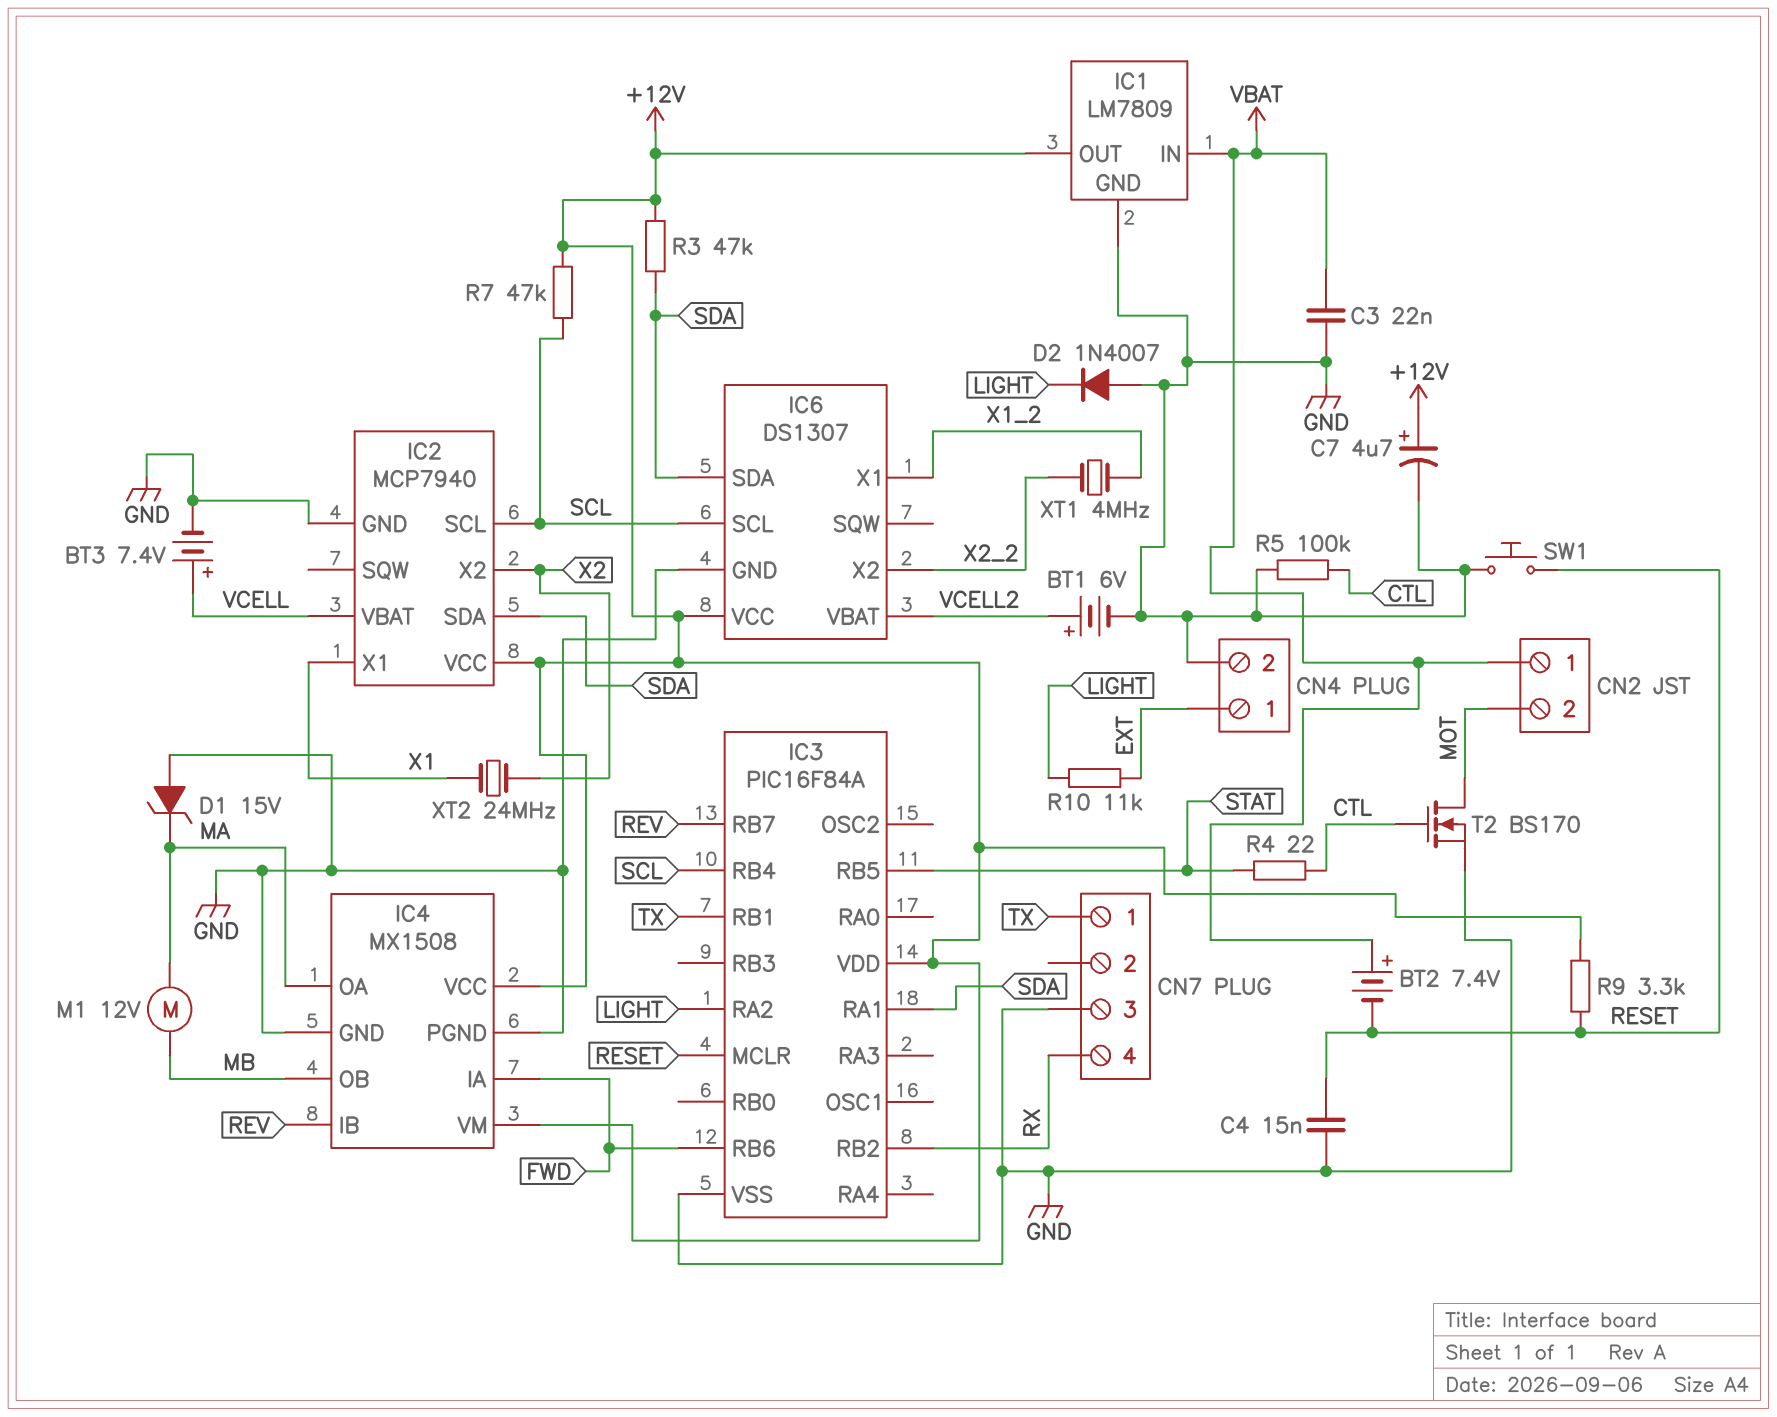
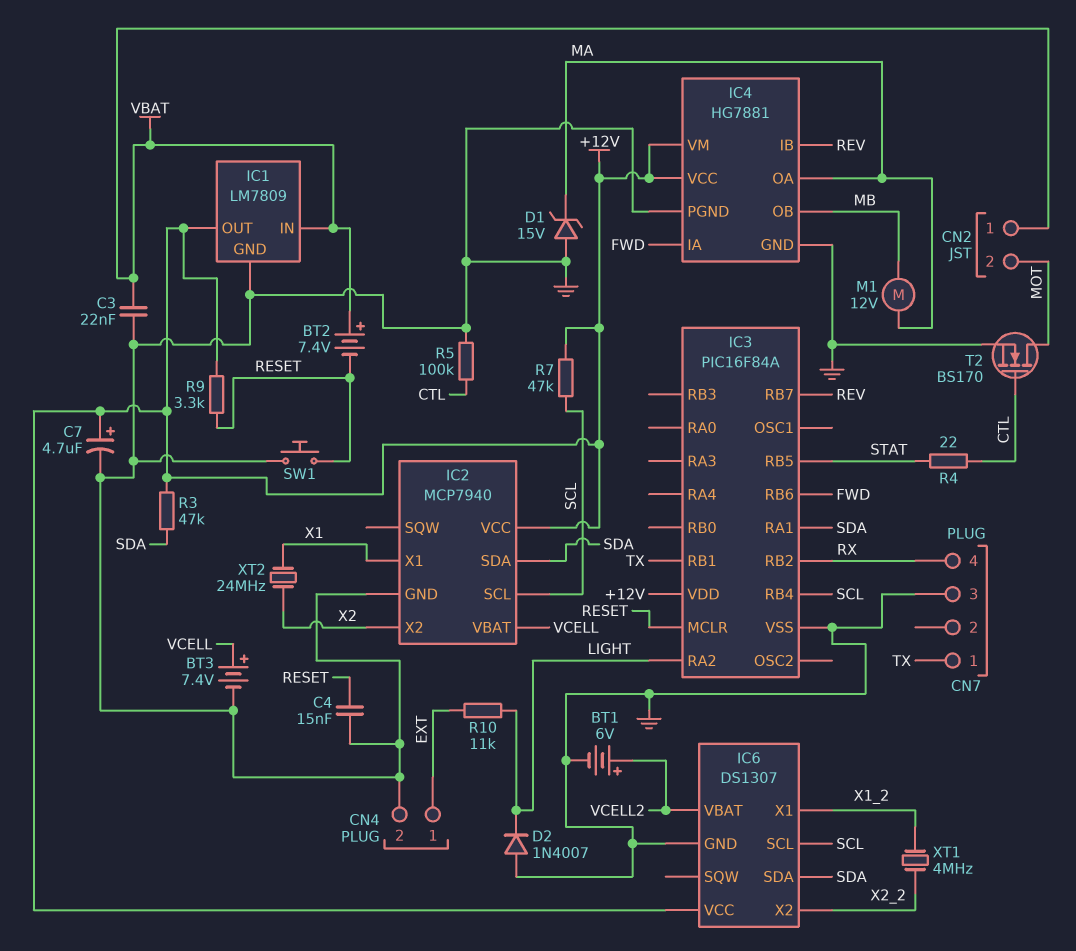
IC4: MX1508 -> HG7881

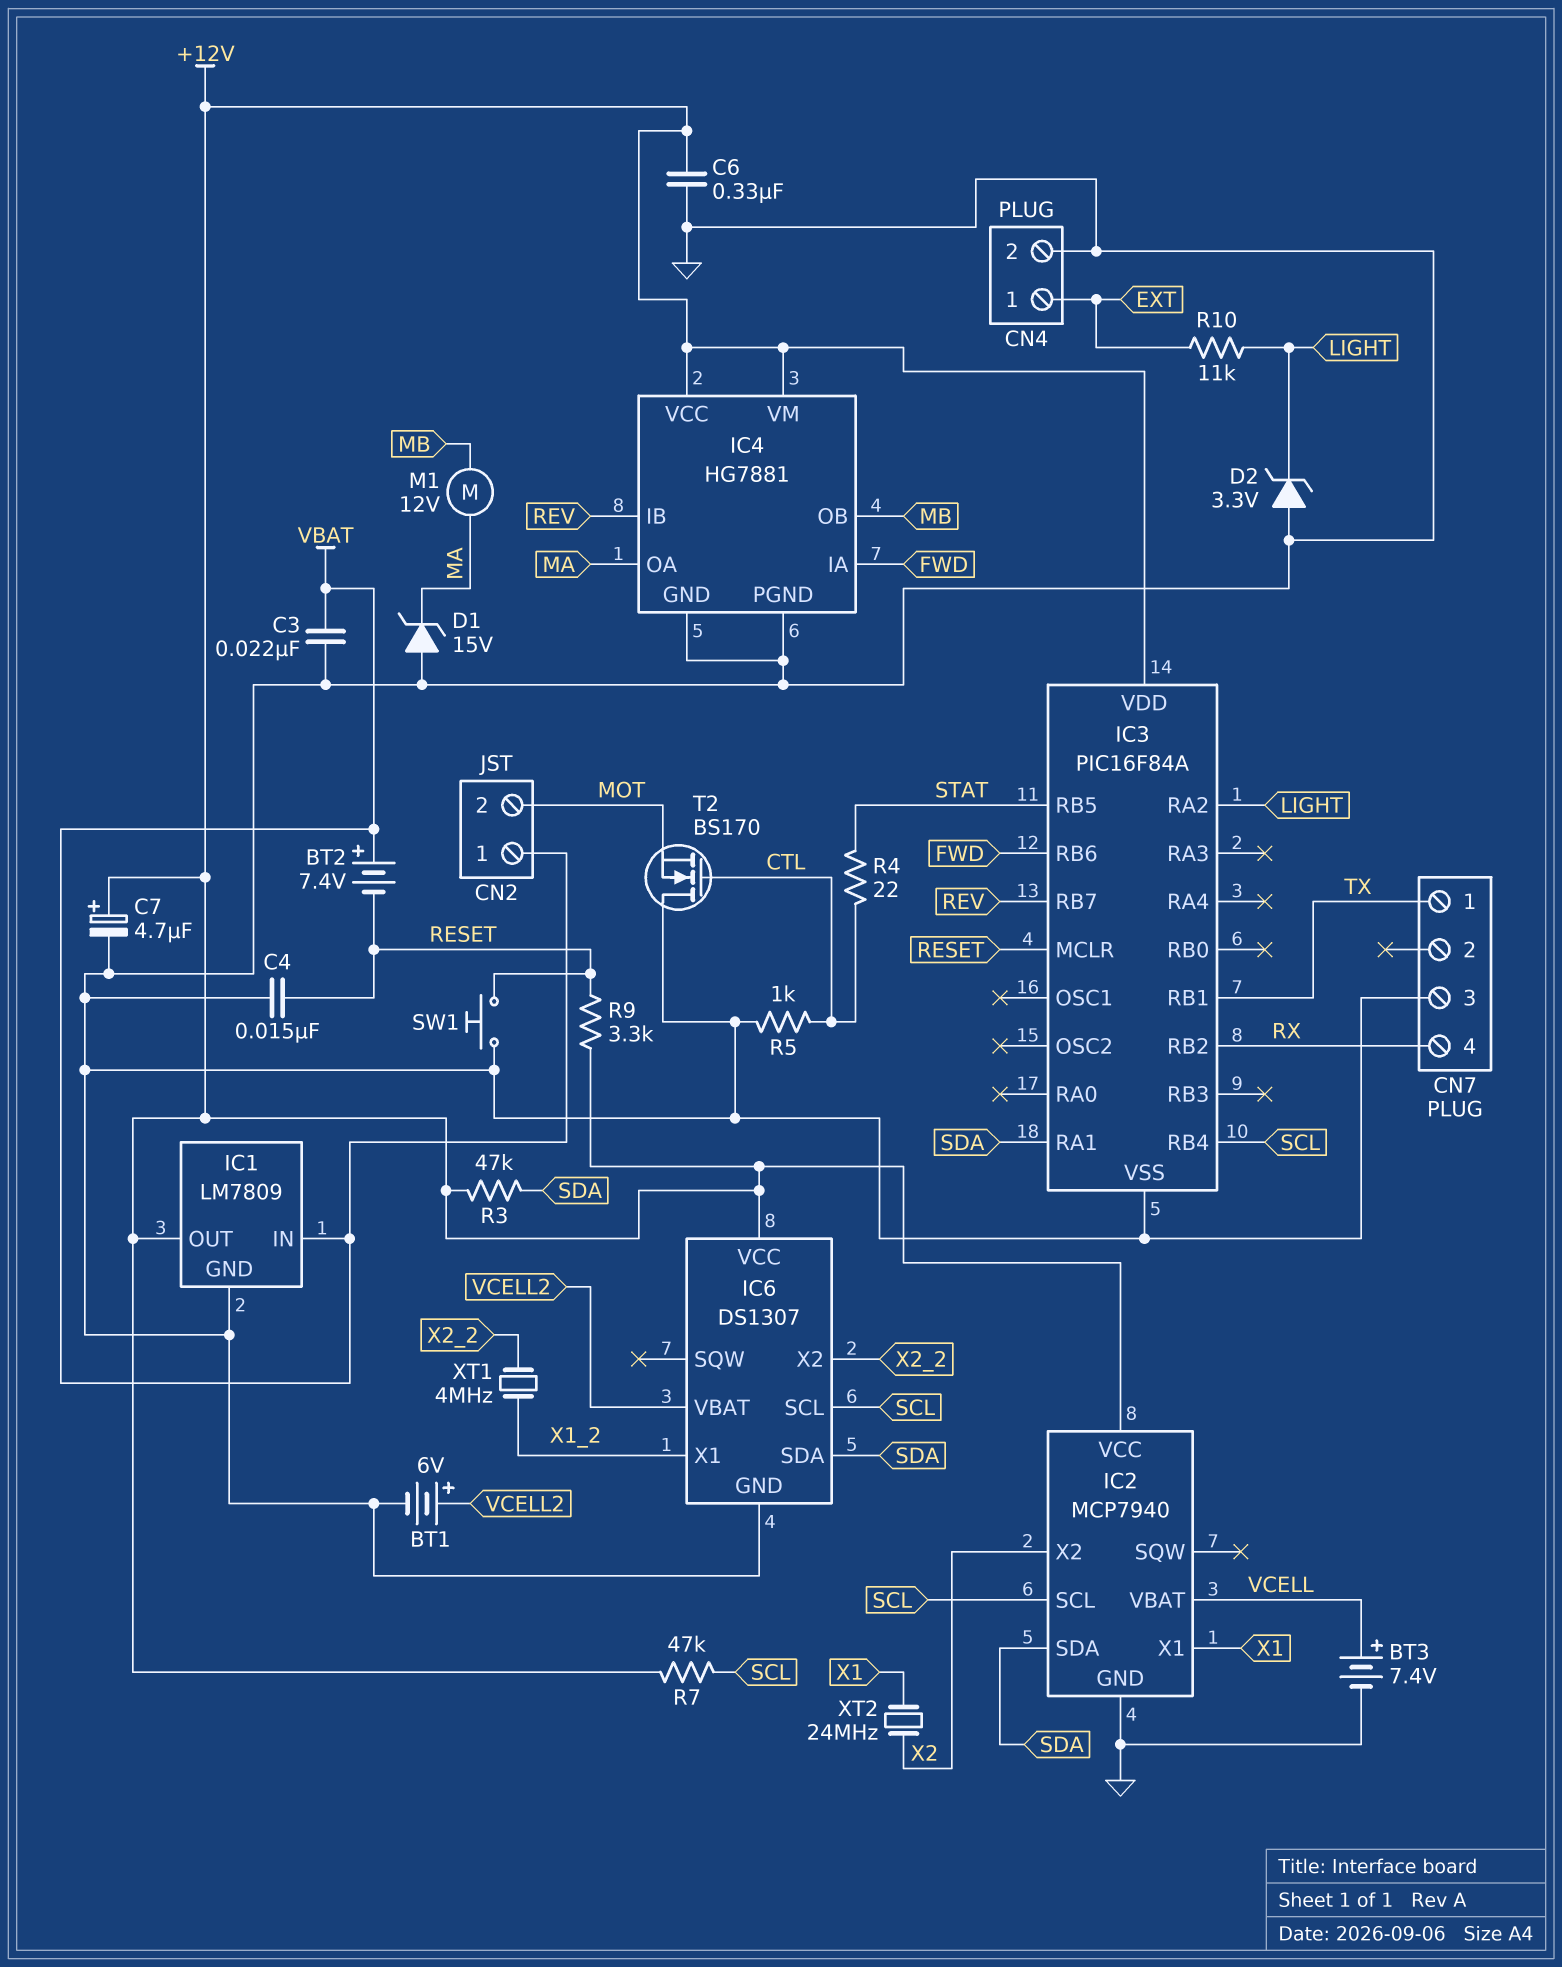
C6: none -> 330nF (+12V, GND)
D2: diode 1N4007 (A GND, K LIGHT) -> zener 3.3V (A GND, K LIGHT)
R5: 100k (CTL, GND) -> 1k (CTL, GND)
T2: NMOS BS170 (G CTL, D MOT, S GND) -> NMOS BS170 (G CTL, D GND, S MOT)

